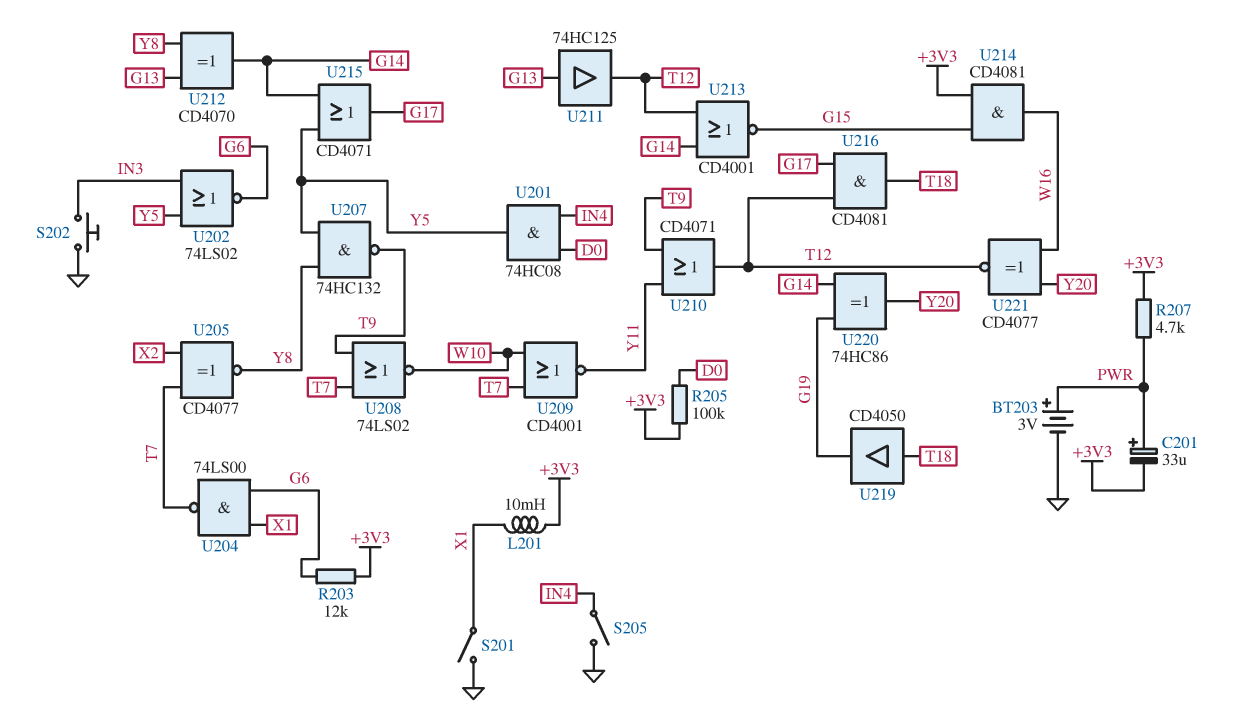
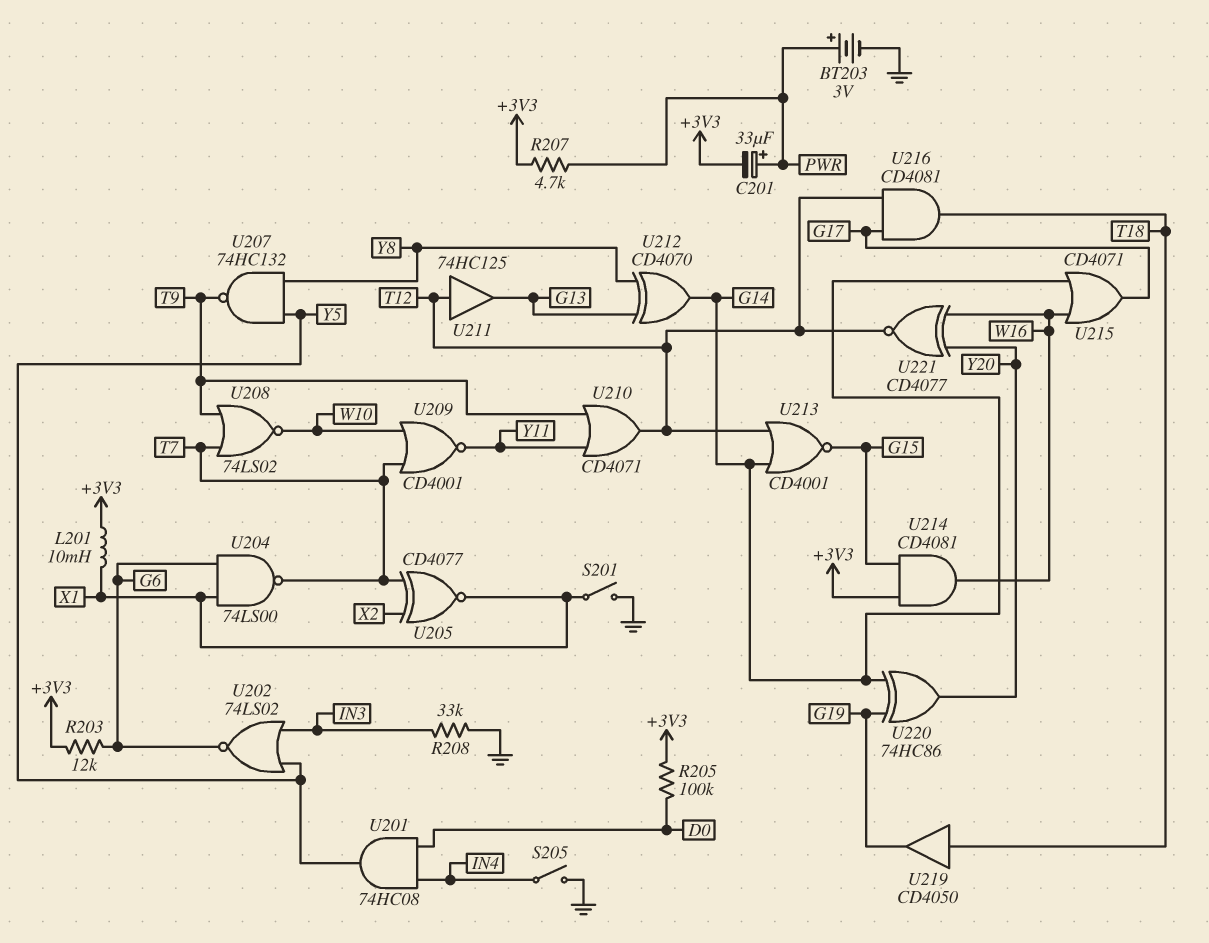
R208: none -> 33k (GND, IN3)
S202: button (GND, IN3) -> none
U205: XNOR CD4077 (in T7, in X2, out Y8) -> XNOR CD4077 (in T7, in X2, out X1)
U211: buffer 74HC125 (in G13, out T12) -> buffer 74HC125 (in T12, out G13)
U215: OR CD4071 (in G14, in Y5, out G17) -> OR CD4071 (in G14, in W16, out G17)

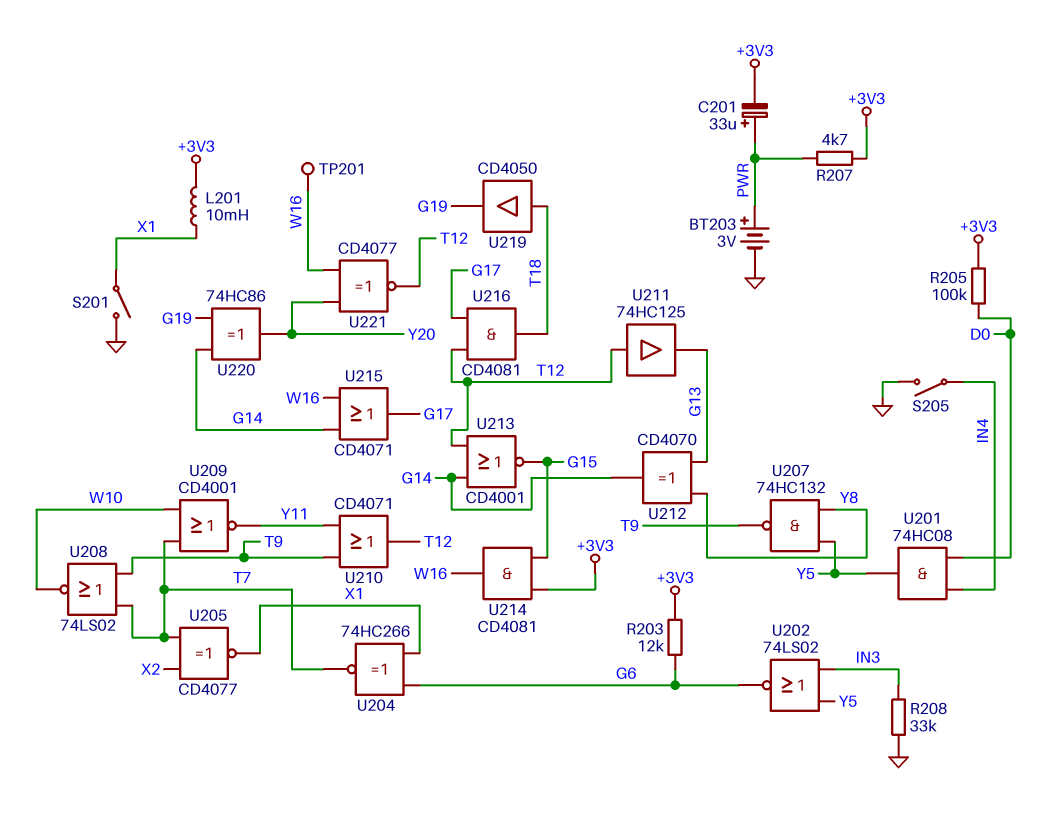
TP201: none -> test point (W16)
U204: NAND 74LS00 (in G6, in X1, out T7) -> XNOR 74HC266 (in G6, in X1, out T7)

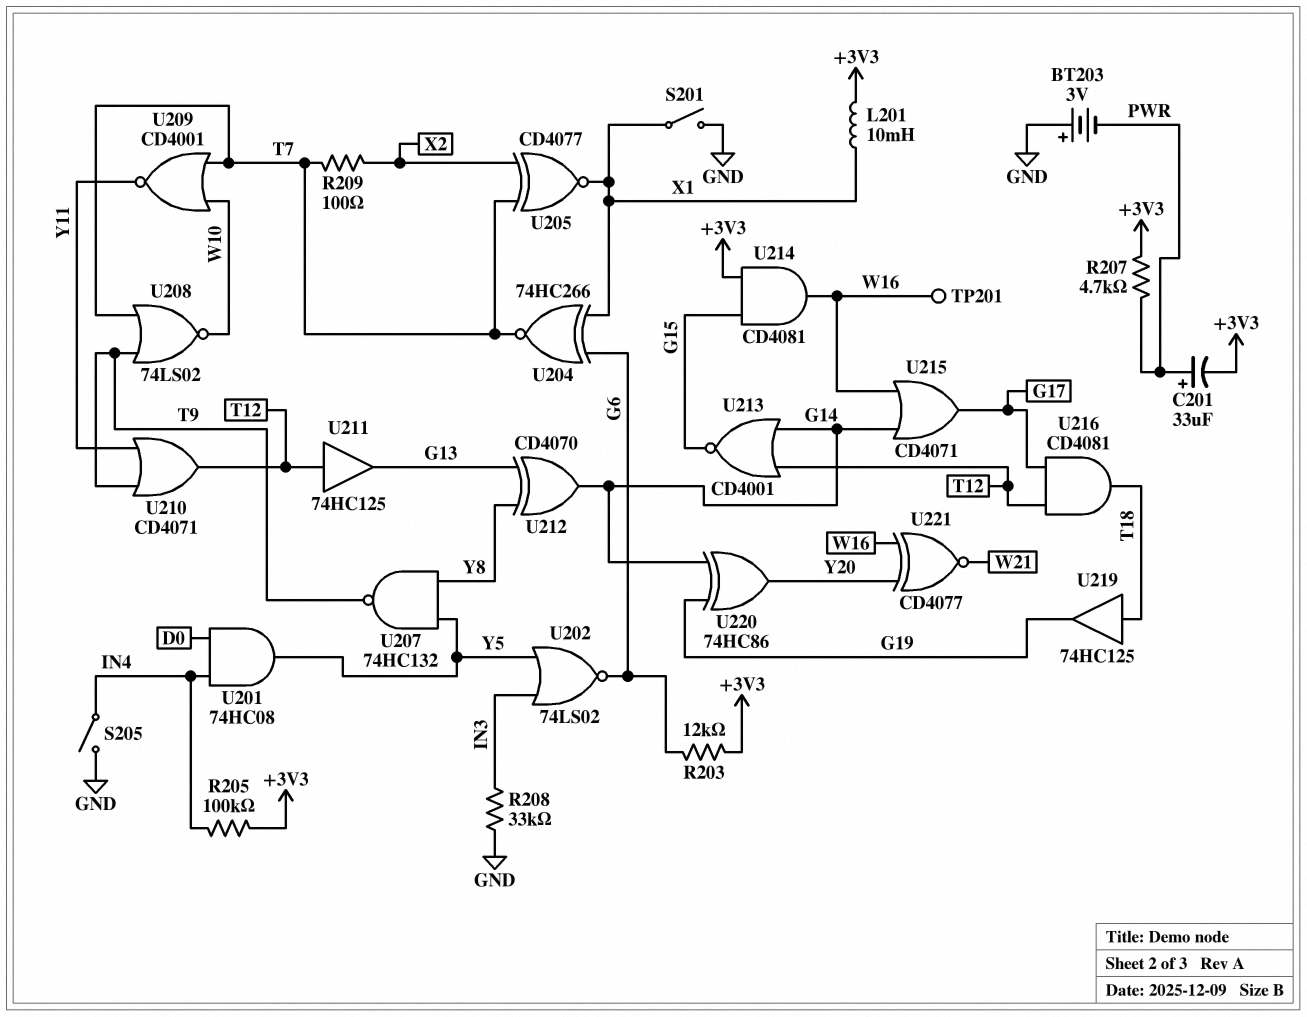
BT203: 3V (plus PWR, minus GND) -> 3V (plus GND, minus PWR)
R205: 100k (+3V3, D0) -> 100k (+3V3, IN4)
R209: none -> 100 (T7, X2)
U219: buffer CD4050 (in T18, out G19) -> buffer 74HC125 (in T18, out G19)
U221: XNOR CD4077 (in W16, in Y20, out T12) -> XNOR CD4077 (in W16, in Y20, out W21)

